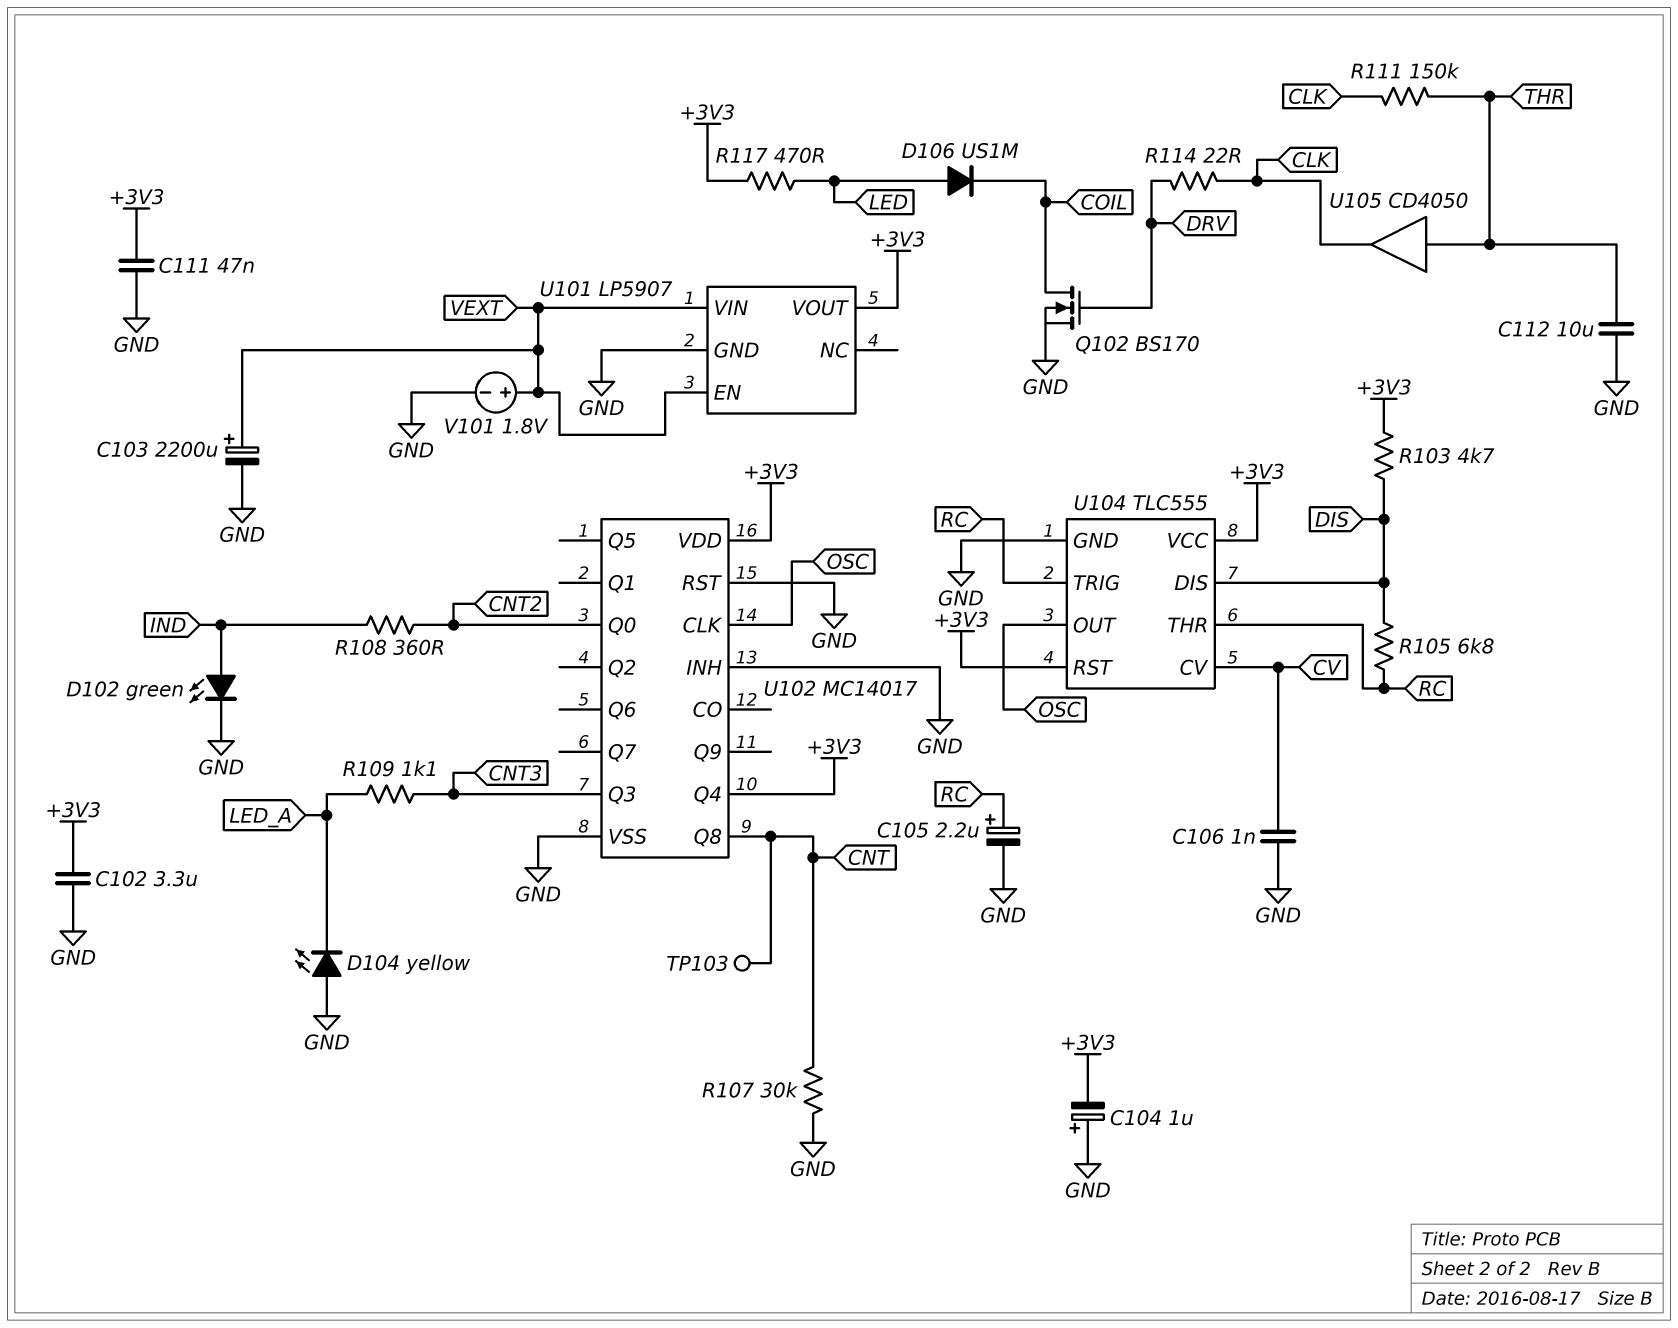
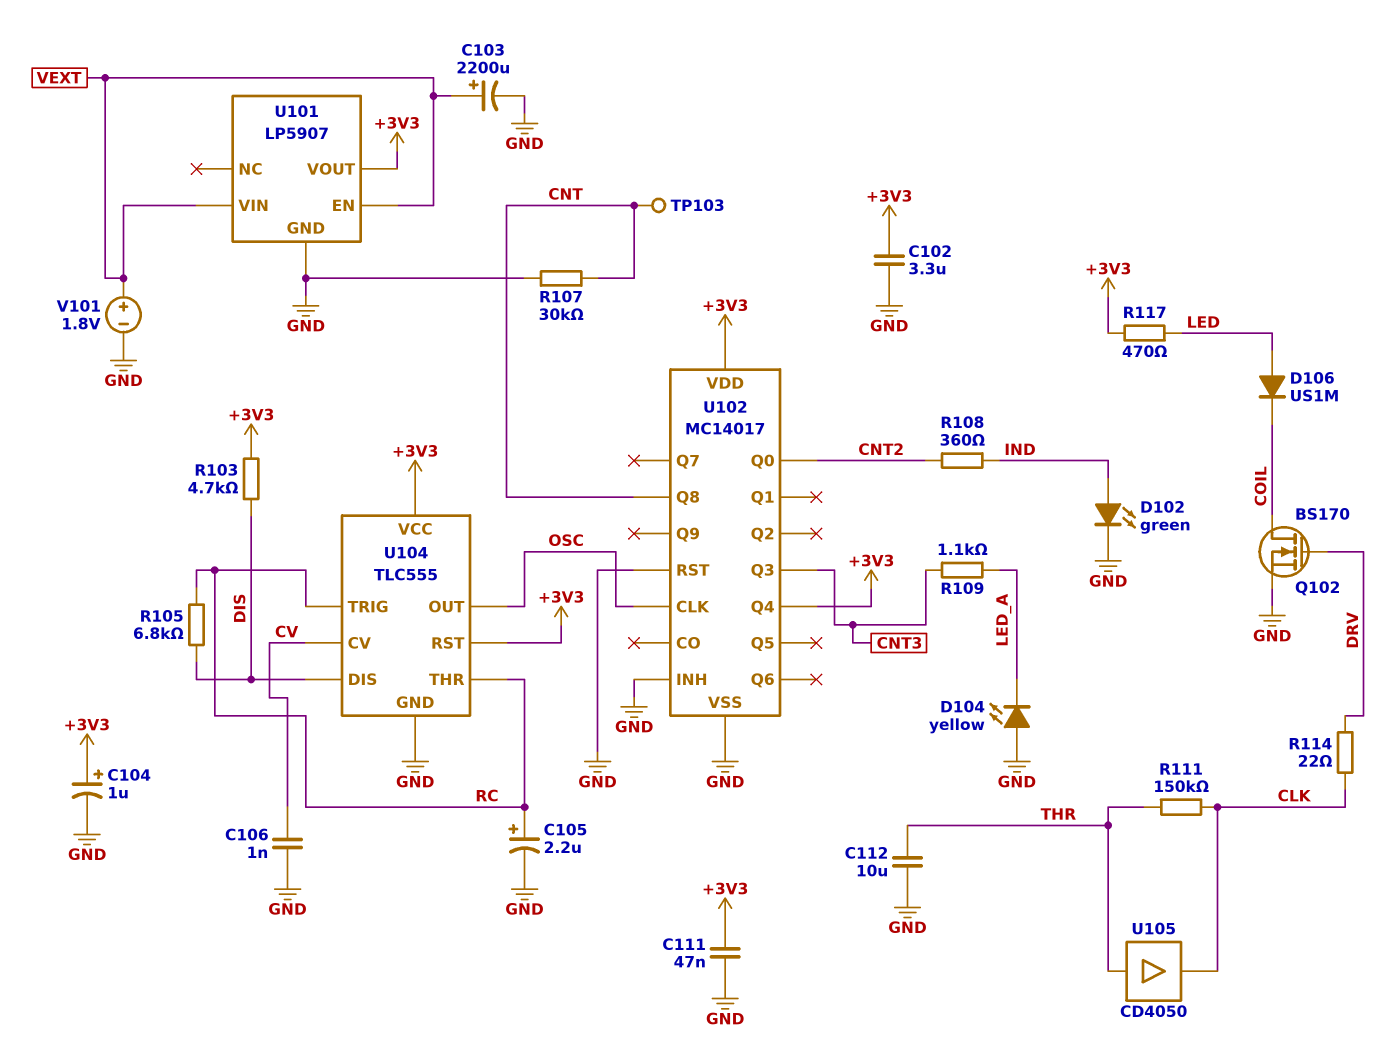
C104: 1uF (plus GND, minus +3V3) -> 1uF (plus +3V3, minus GND)

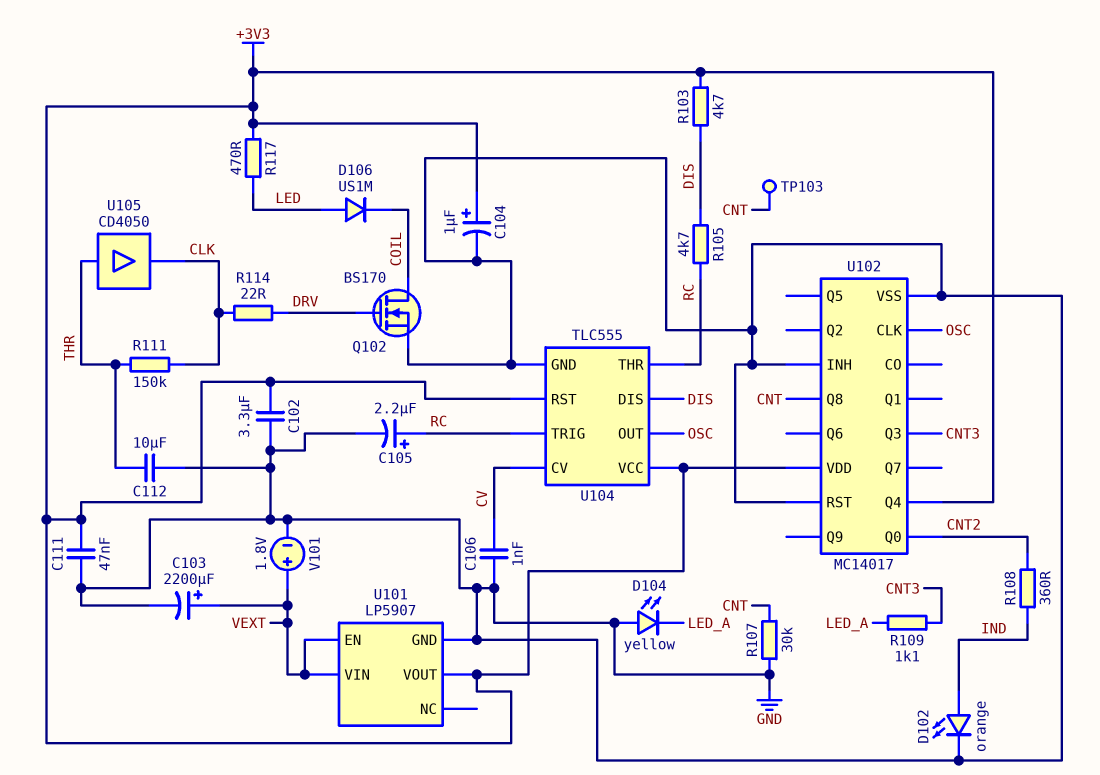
D102: LED green (A IND, K GND) -> LED orange (A IND, K GND)
R105: 6.8k (DIS, RC) -> 4.7k (DIS, RC)

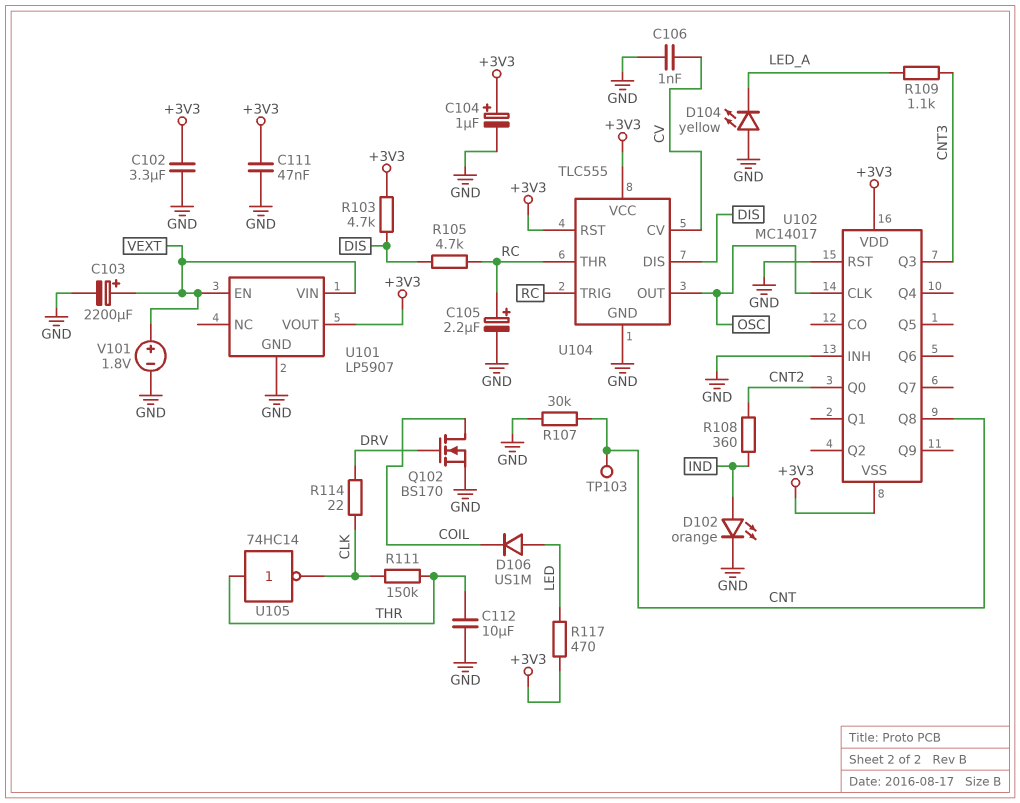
U102 pin Q4: +3V3 -> none
U102 pin VSS: GND -> +3V3
U105: buffer CD4050 (in THR, out CLK) -> NOT 74HC14 (in THR, out CLK)

